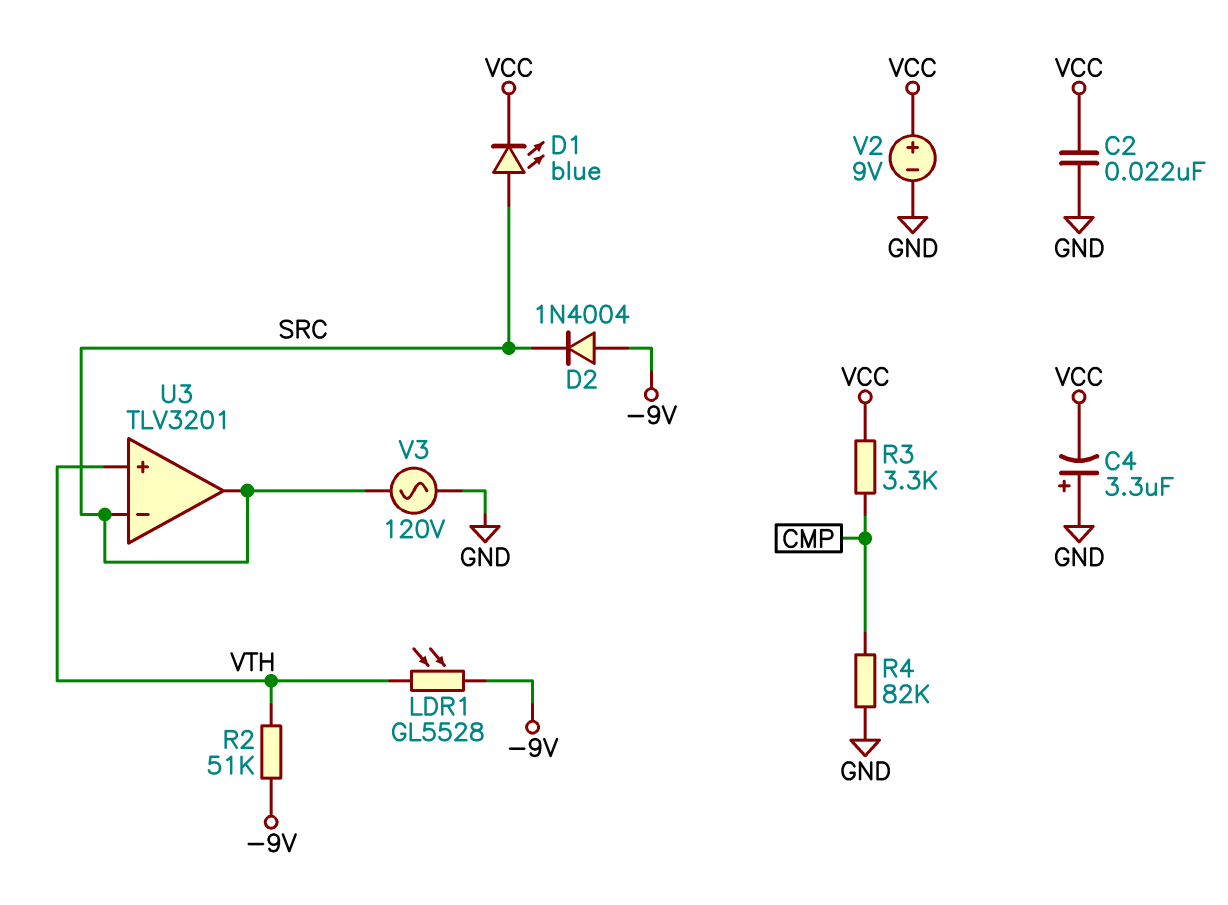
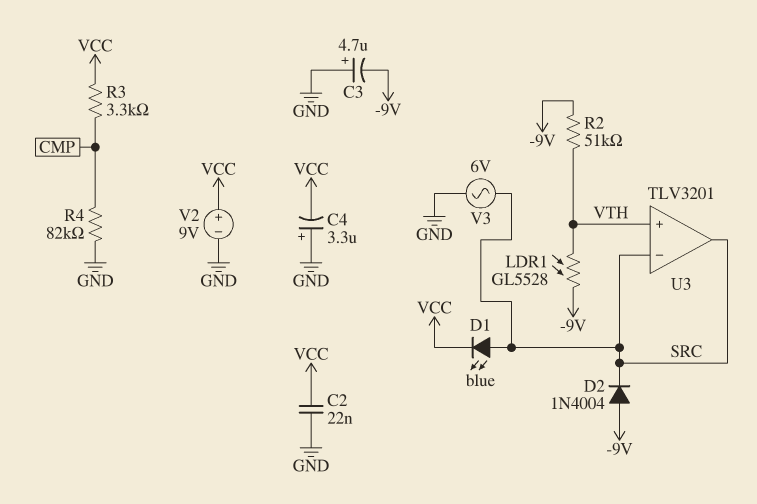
C3: none -> 4.7uF (plus GND, minus -9V)
V3: AC 120V (GND, SRC) -> AC 6V (GND, SRC)

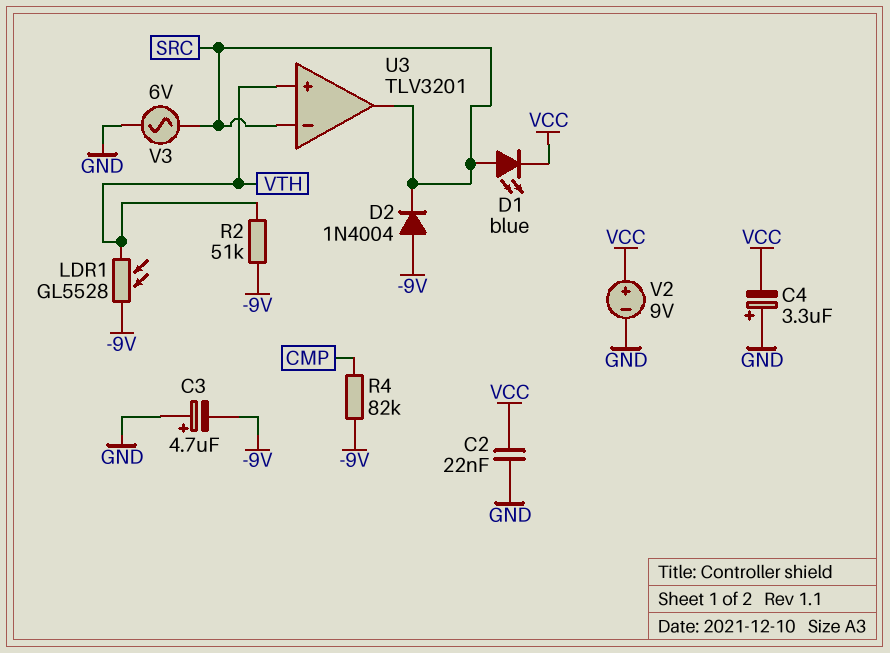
R3: 3.3k (CMP, VCC) -> none
R4: 82k (CMP, GND) -> 82k (-9V, CMP)

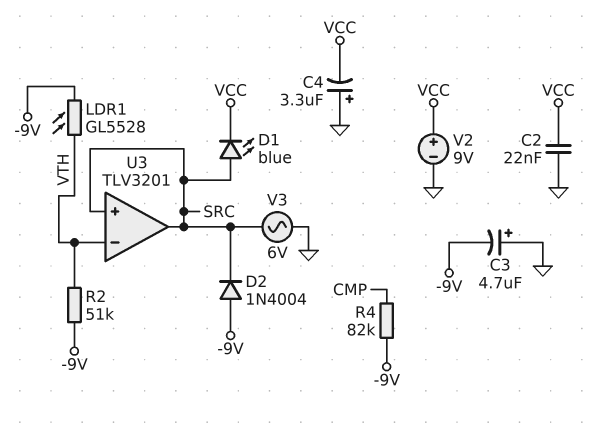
U3 pin in+: VTH -> SRC
U3 pin in-: SRC -> VTH

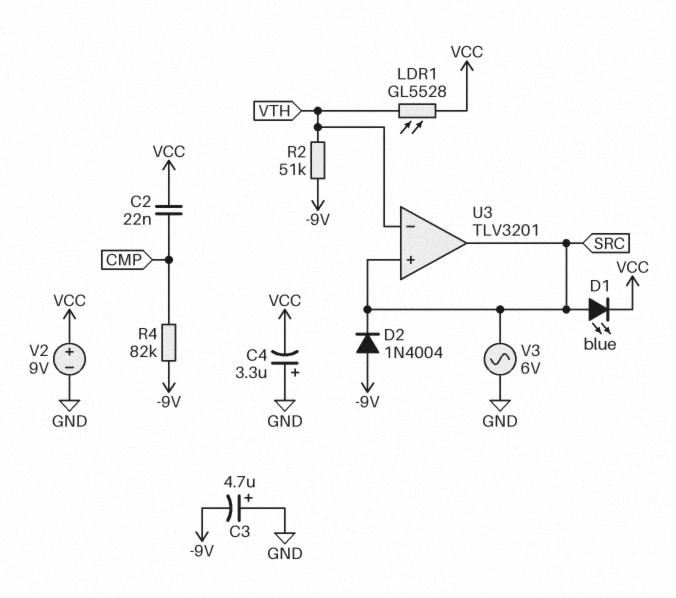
C2: 22nF (GND, VCC) -> 22nF (CMP, VCC)
LDR1: GL5528 (-9V, VTH) -> GL5528 (VCC, VTH)

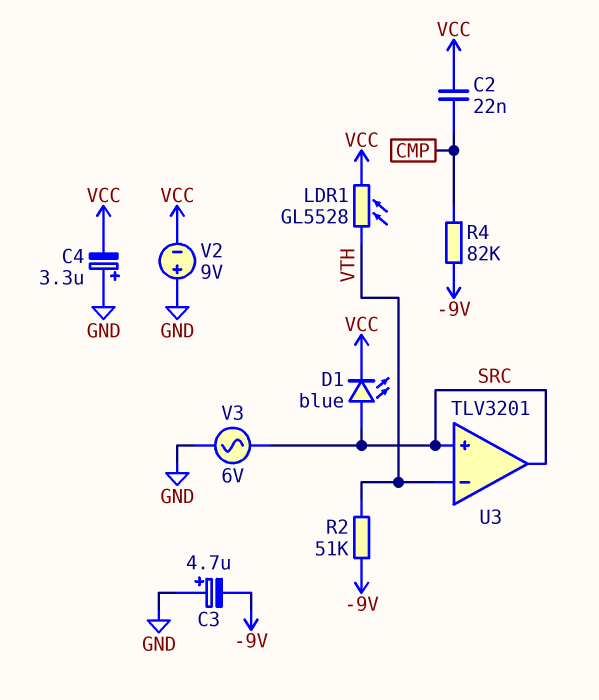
D2: diode 1N4004 (A -9V, K SRC) -> none
V2: 9V (plus VCC, minus GND) -> 9V (plus GND, minus VCC)

